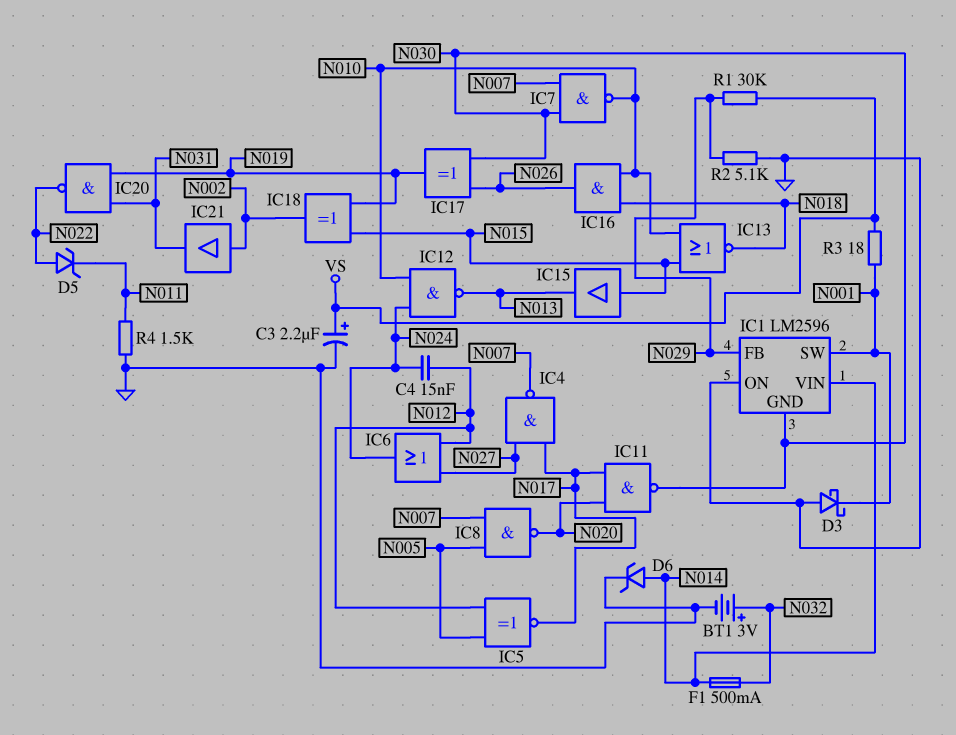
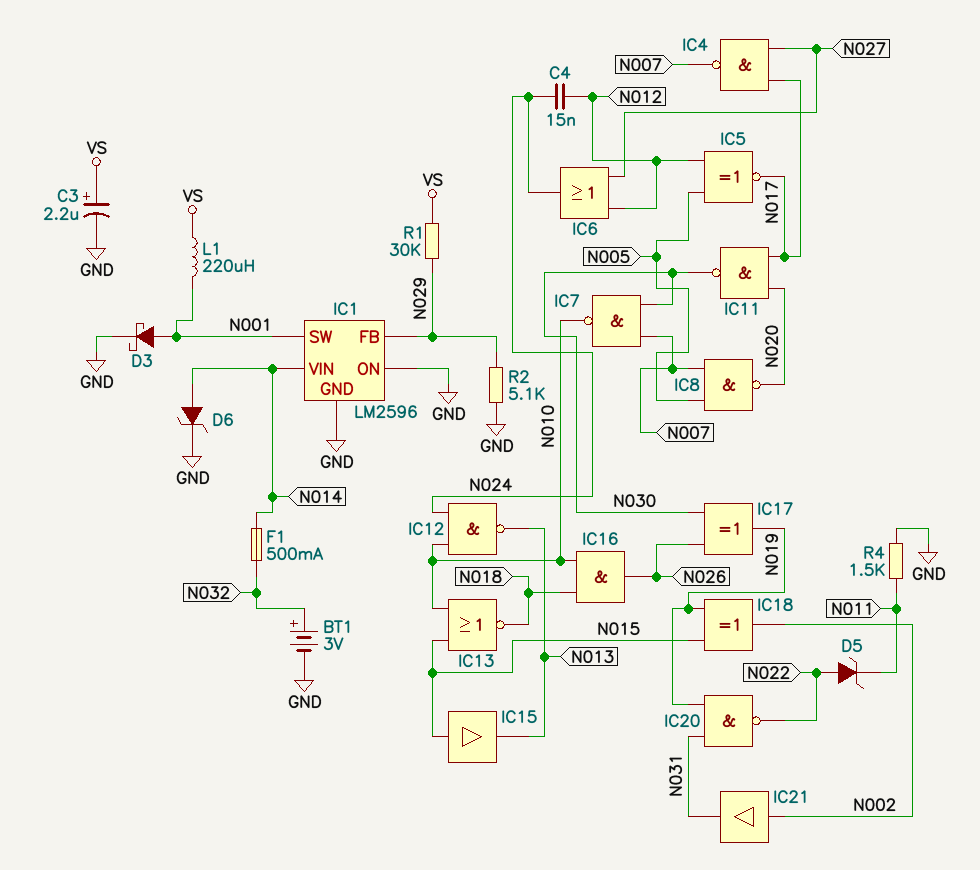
D3: schottky (A GND, K N001) -> schottky (A N001, K GND)
IC1 pin GND: N030 -> GND
L1: none -> 220uH (N001, VS)
R3: 18 (N001, VS) -> none

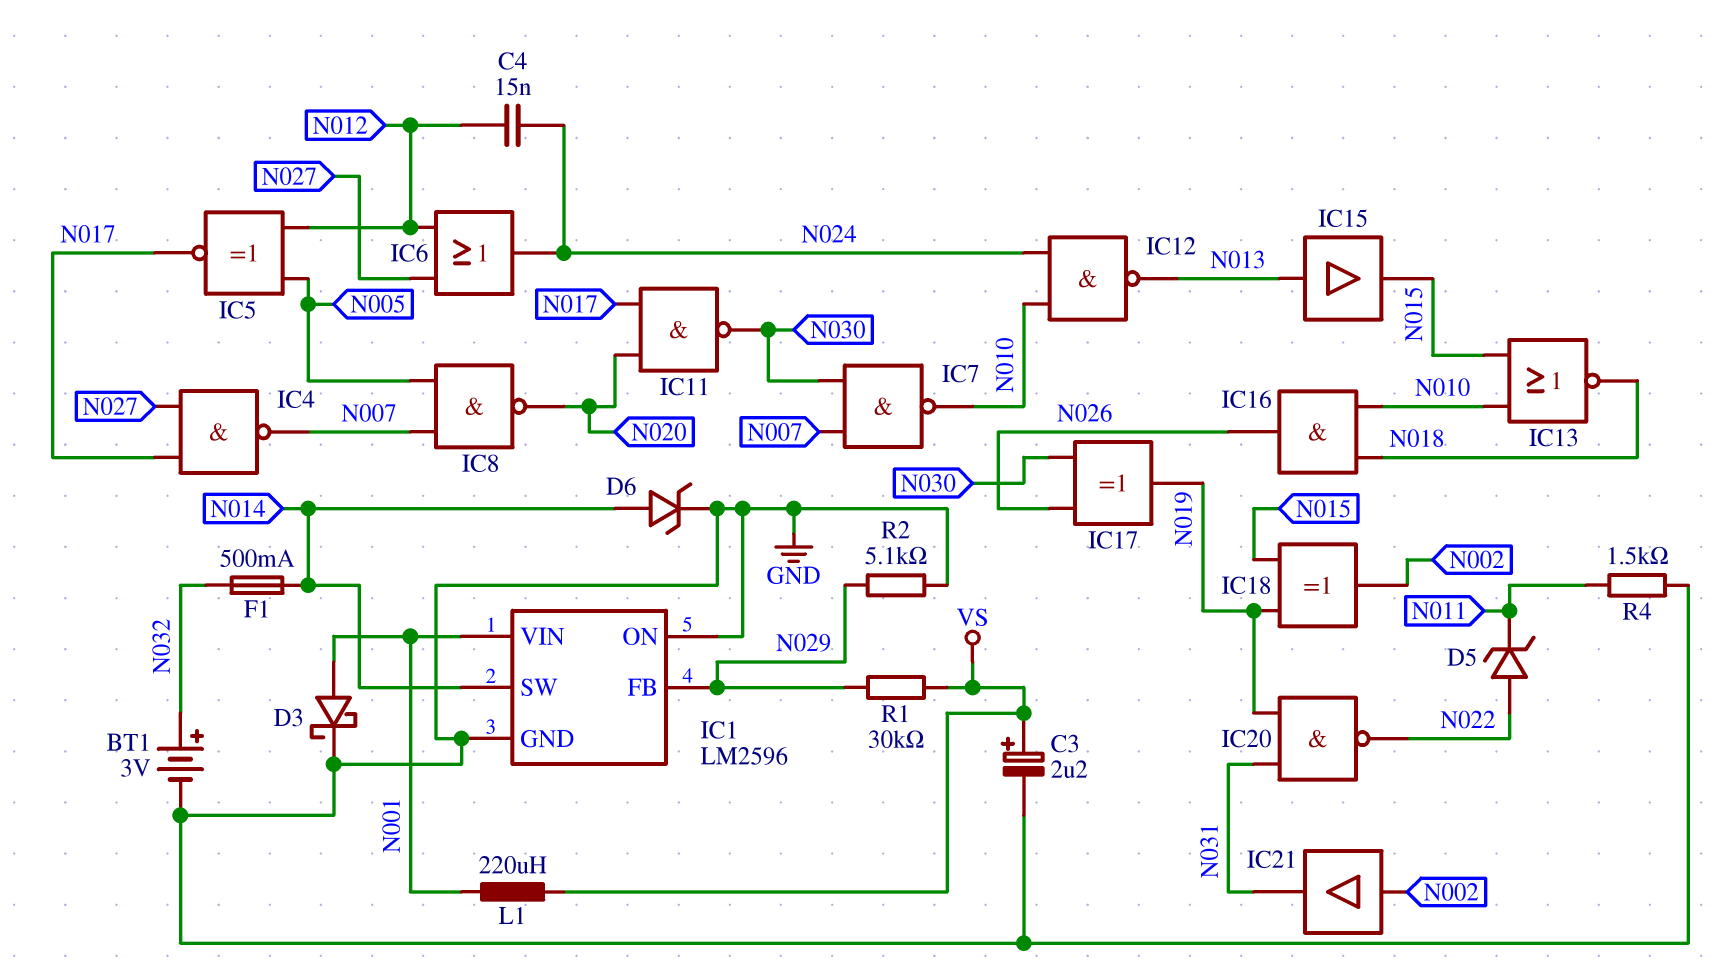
IC1 pin SW: N001 -> N014
IC1 pin VIN: N014 -> N001
IC15: buffer (in N015, out N013) -> buffer (in N013, out N015)

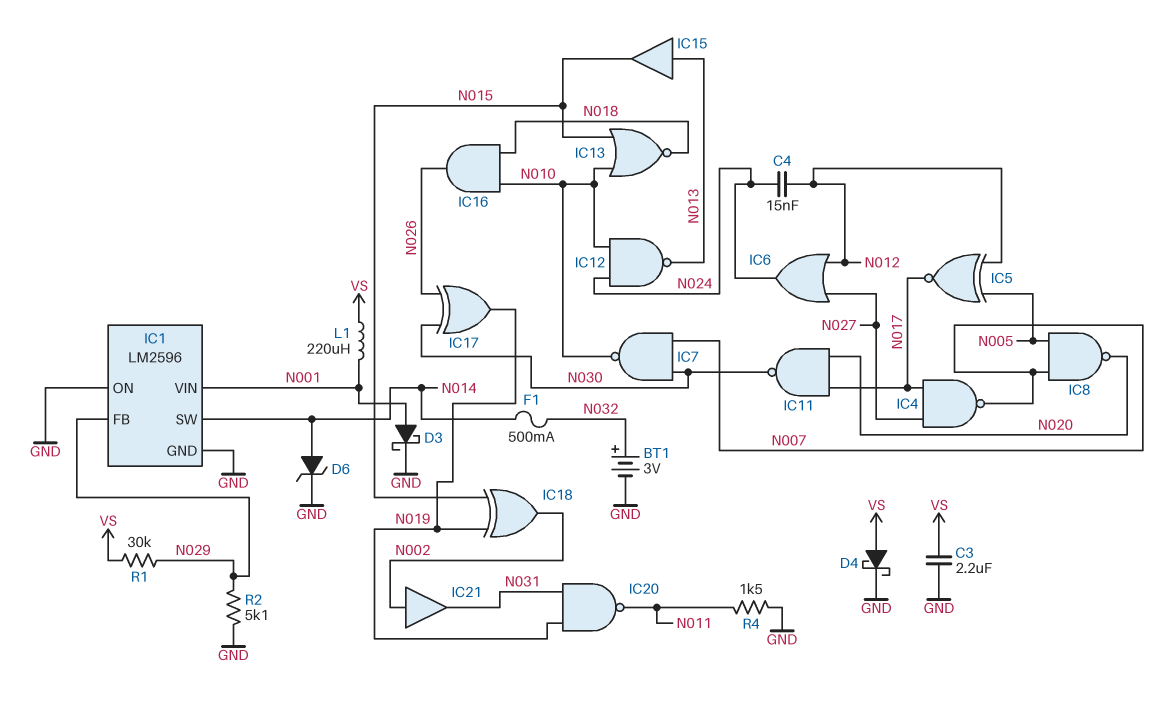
C3: 2.2uF (plus VS, minus GND) -> 2.2uF (GND, VS)
D4: none -> schottky (A VS, K GND)
D5: zener (A N022, K N011) -> none
IC20: NAND (in N019, in N031, out N022) -> NAND (in N019, in N031, out N011)

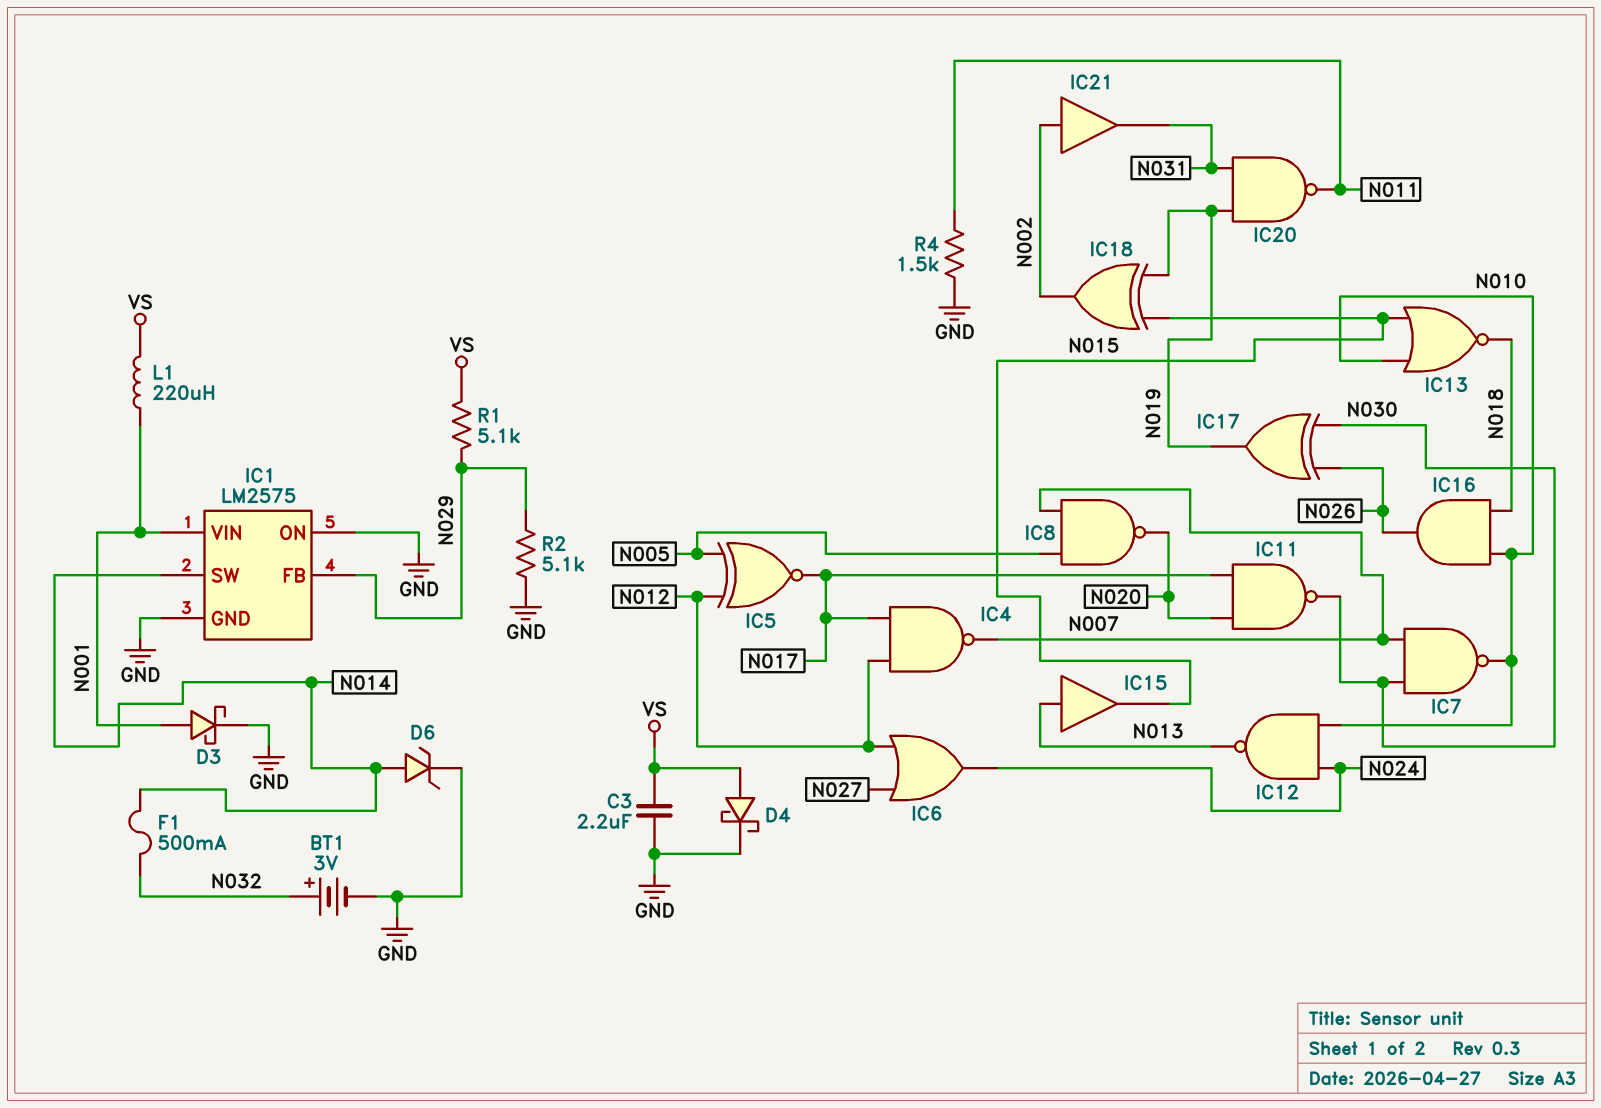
C4: 15nF (N012, N024) -> none
IC1: LM2596 -> LM2575
IC4: NAND (in N017, in N027, out N007) -> NAND (in N012, in N017, out N007)
R1: 30k (N029, VS) -> 5.1k (N029, VS)

